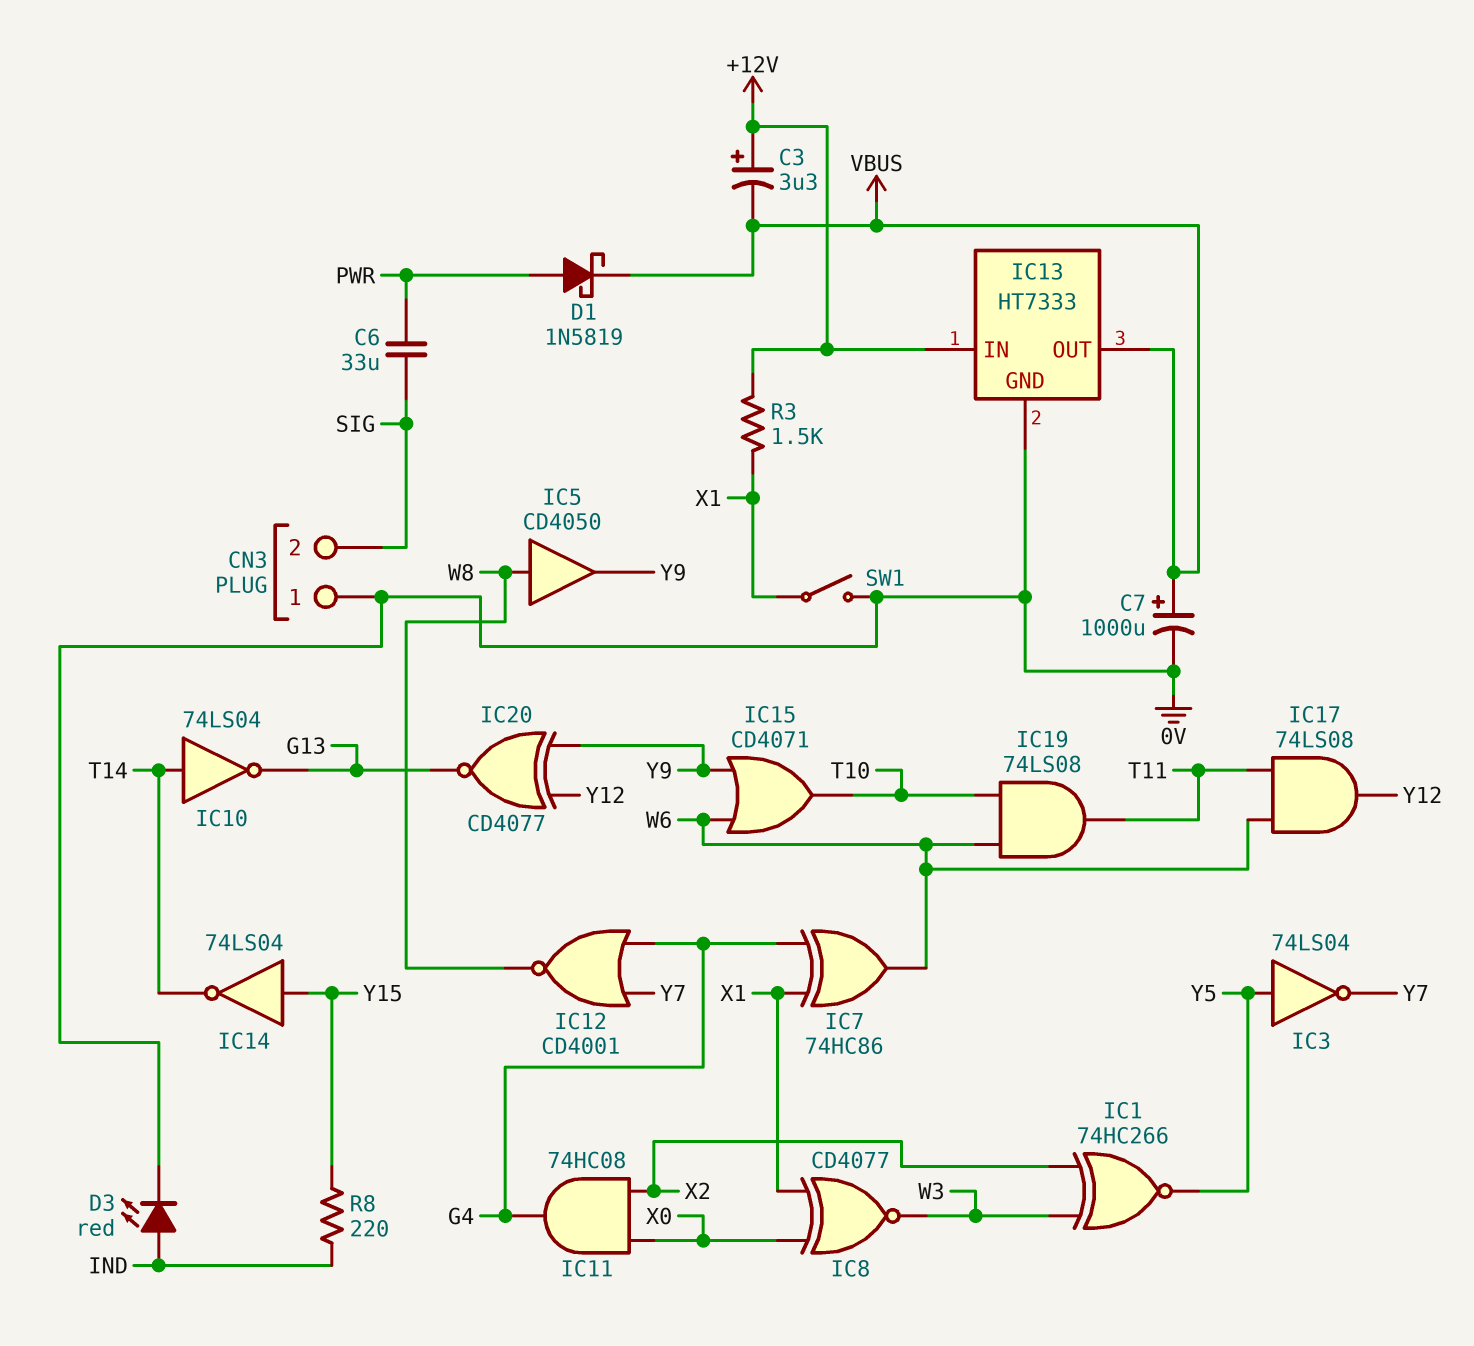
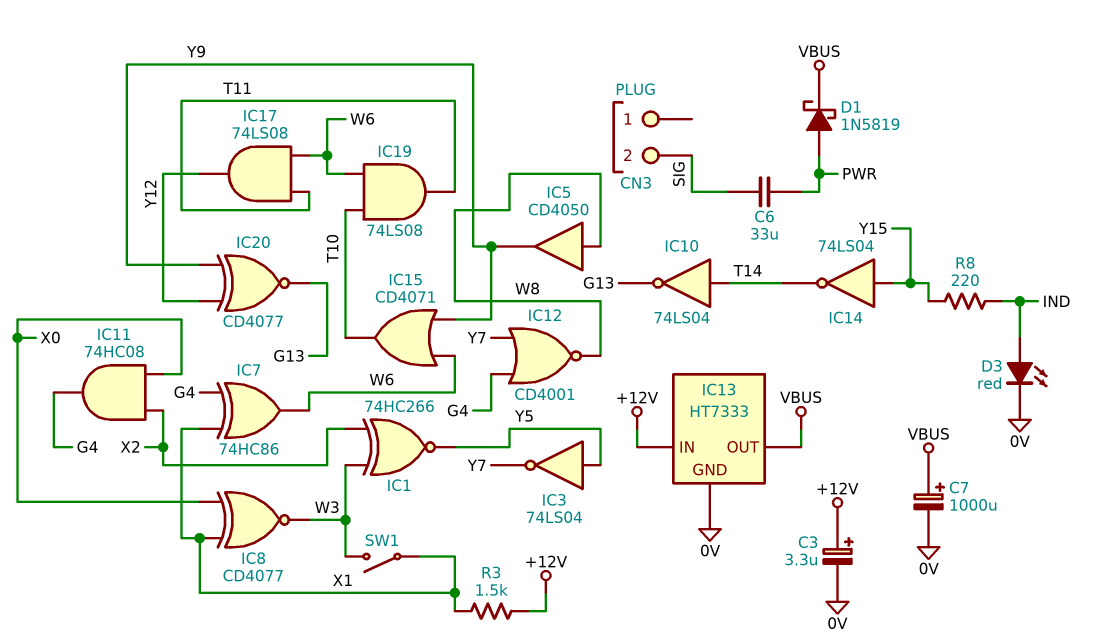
C3: 3.3uF (plus +12V, minus VBUS) -> 3.3uF (plus +12V, minus 0V)
CN3 pin 1: 0V -> none
SW1: switch (0V, X1) -> switch (W3, X1)

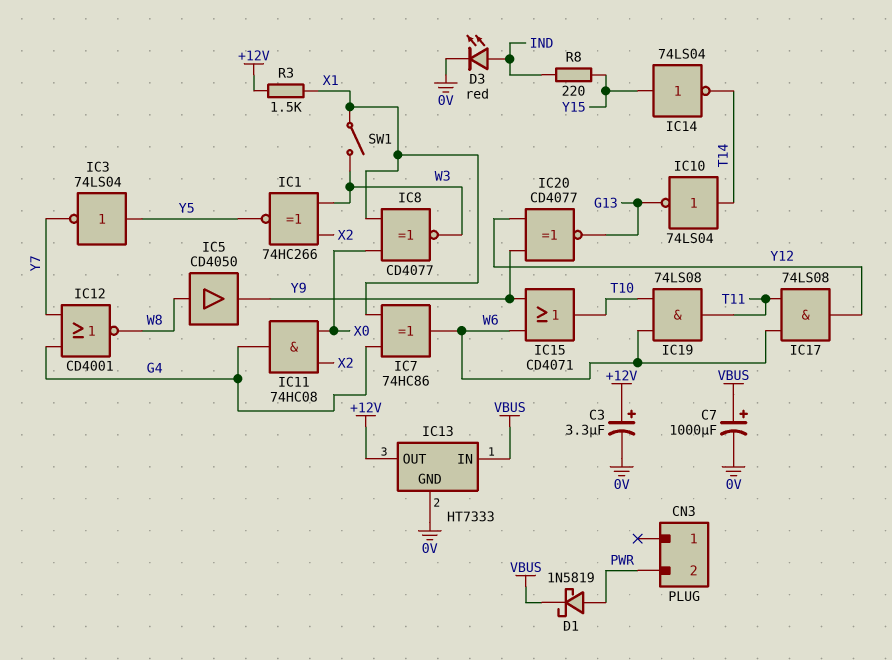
C6: 33uF (PWR, SIG) -> none
CN3 pin 2: SIG -> PWR
IC13 pin IN: +12V -> VBUS
IC13 pin OUT: VBUS -> +12V

